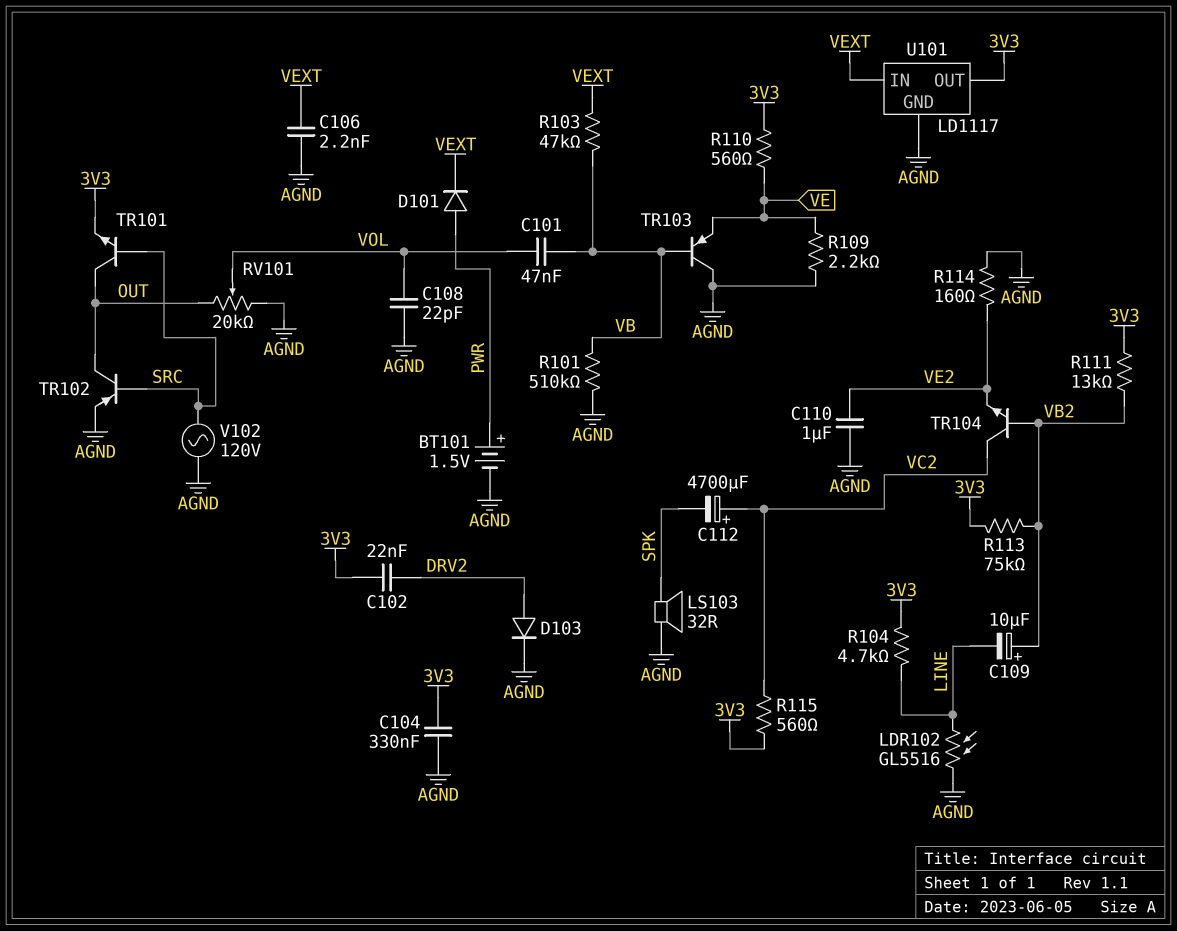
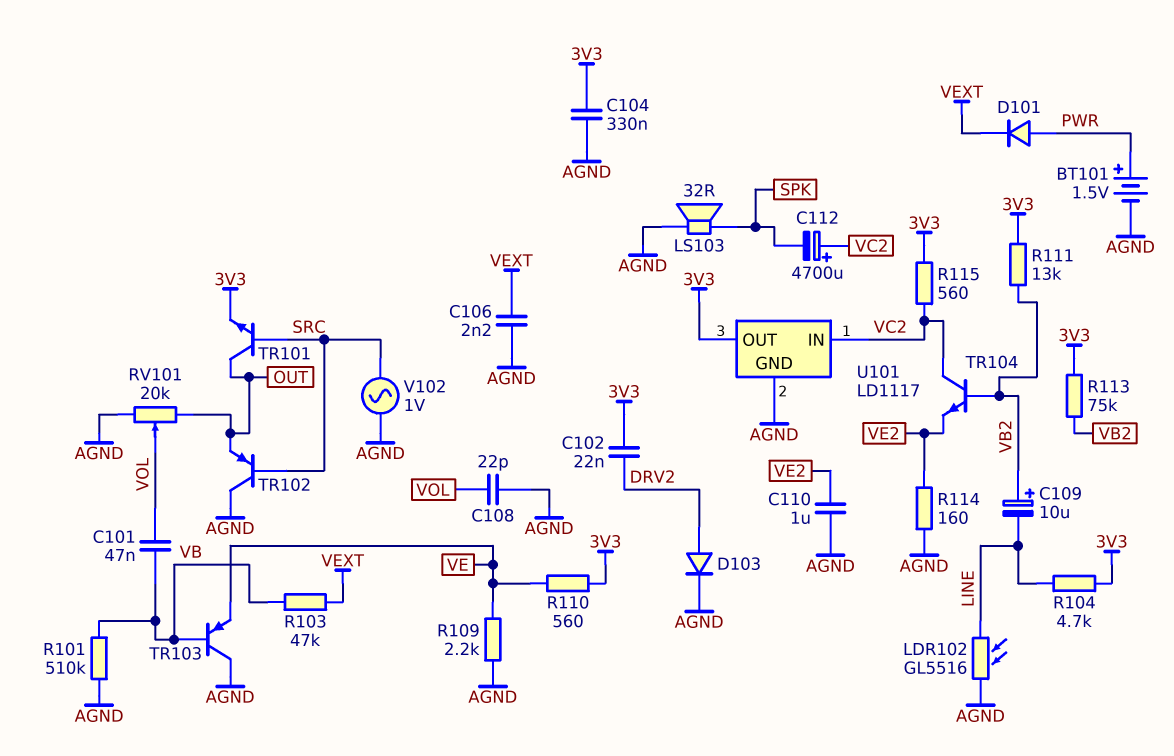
TR102: PNP (B SRC, C OUT, E AGND) -> PNP (B SRC, C AGND, E OUT)
U101 pin IN: VEXT -> VC2
V102: AC 120V (AGND, SRC) -> AC 1V (AGND, SRC)

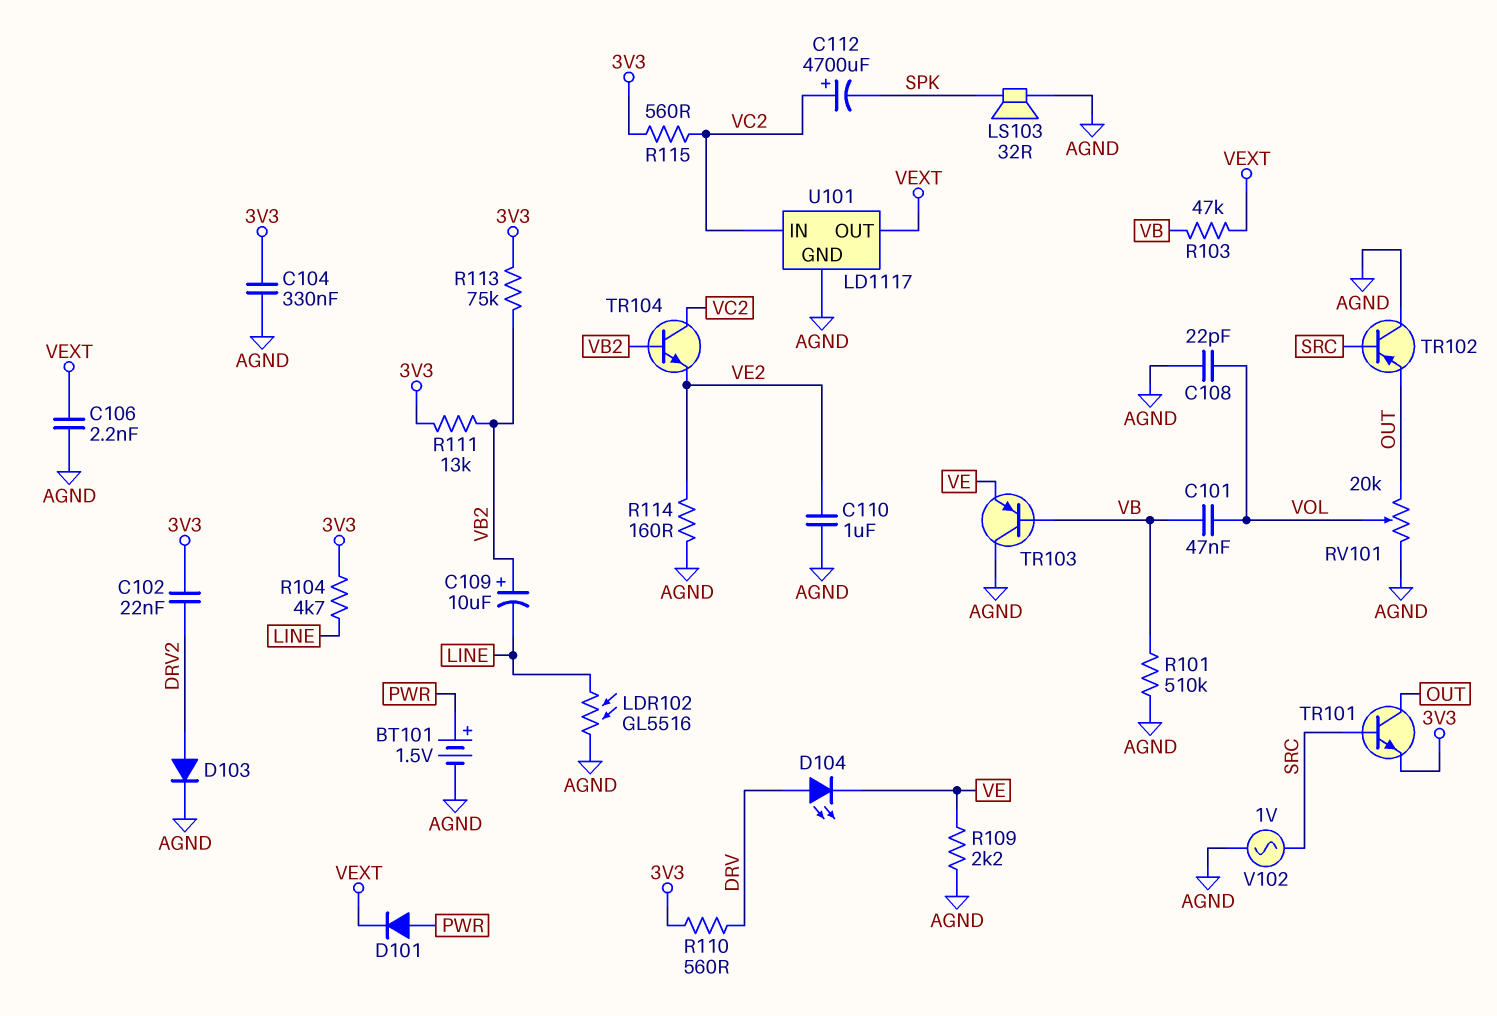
D104: none -> LED (A DRV, K VE)
R110: 560 (3V3, VE) -> 560 (3V3, DRV)
U101 pin OUT: 3V3 -> VEXT

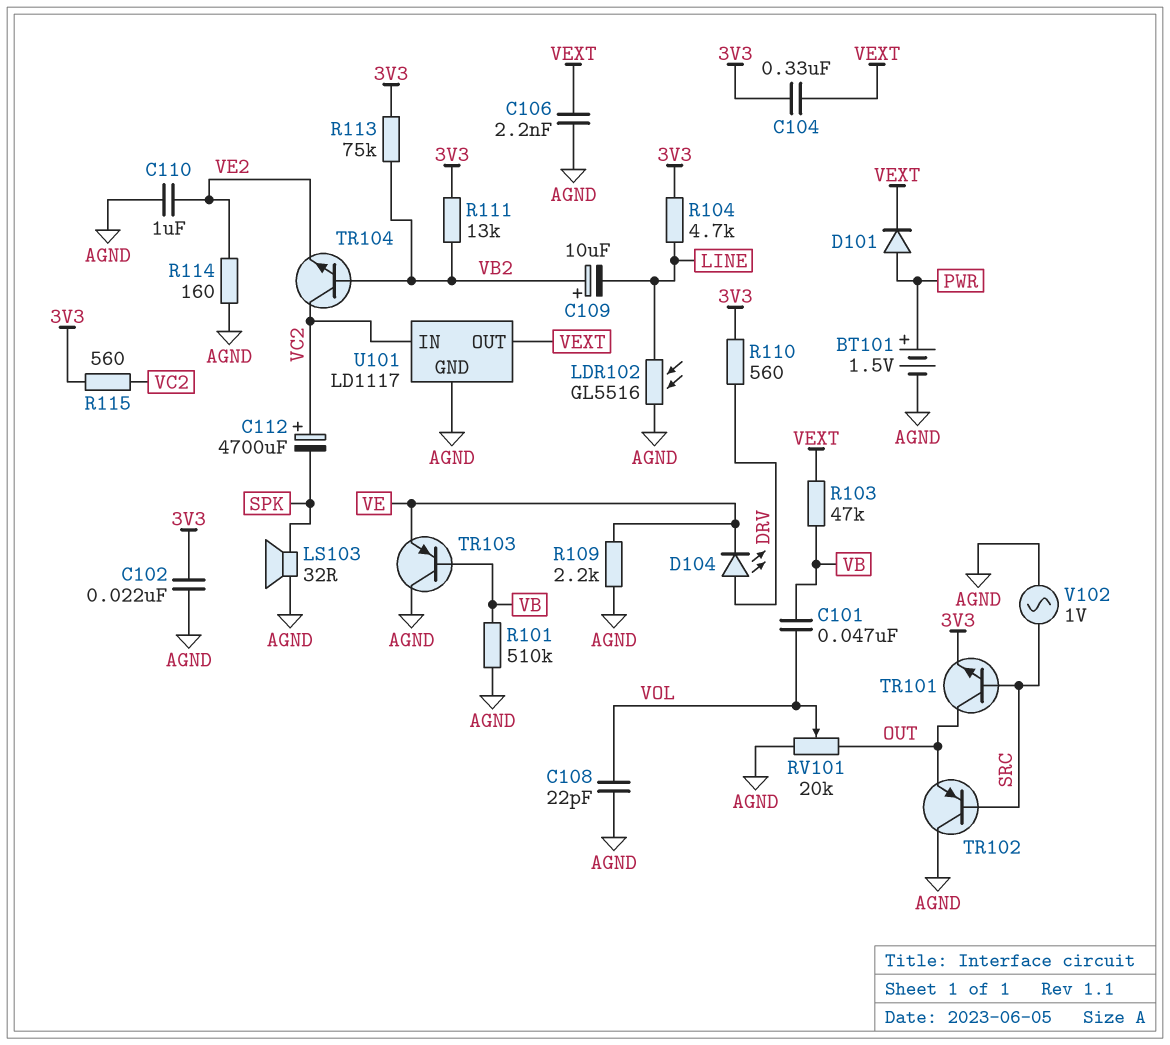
C102: 22nF (3V3, DRV2) -> 22nF (3V3, AGND)
C104: 330nF (3V3, AGND) -> 330nF (3V3, VEXT)
D103: diode (A DRV2, K AGND) -> none

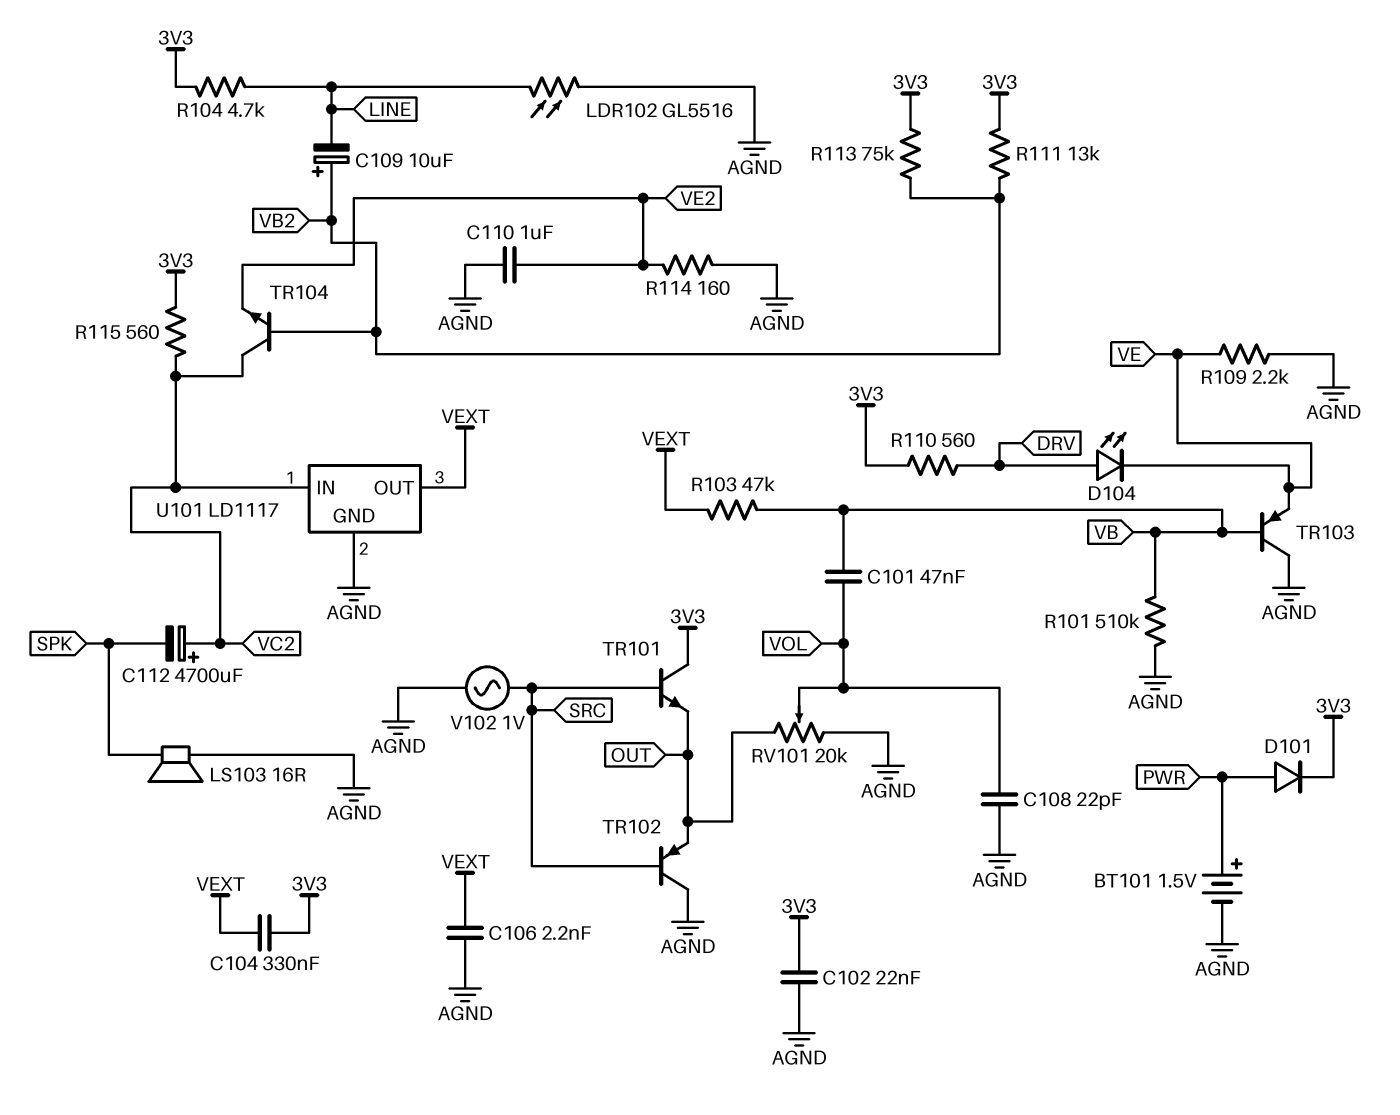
D101: diode (A PWR, K VEXT) -> diode (A PWR, K 3V3)
LS103: speaker 32R (AGND, SPK) -> speaker 16R (AGND, SPK)
TR101: NPN (B SRC, C OUT, E 3V3) -> NPN (B SRC, C 3V3, E OUT)

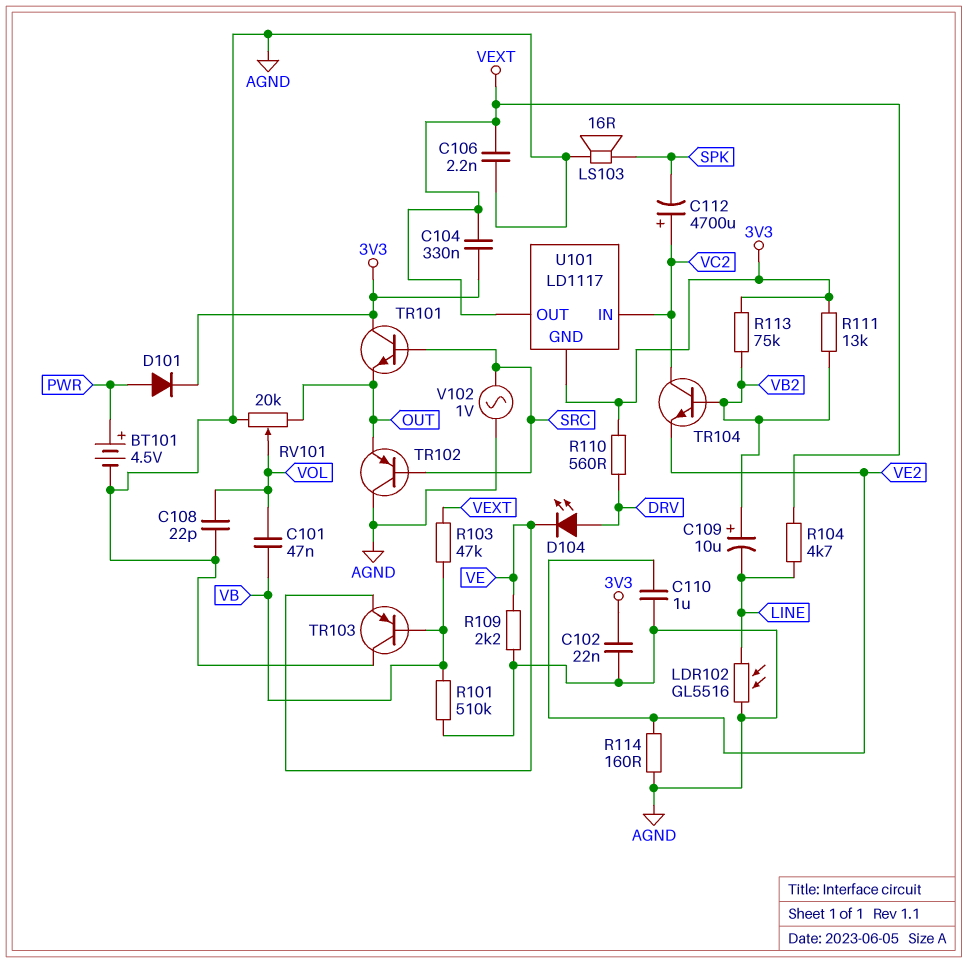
BT101: 1.5V (plus PWR, minus AGND) -> 4.5V (plus PWR, minus AGND)
R104: 4.7k (3V3, LINE) -> 4.7k (LINE, VEXT)
R115: 560 (3V3, VC2) -> none
U101 pin GND: AGND -> 3V3

